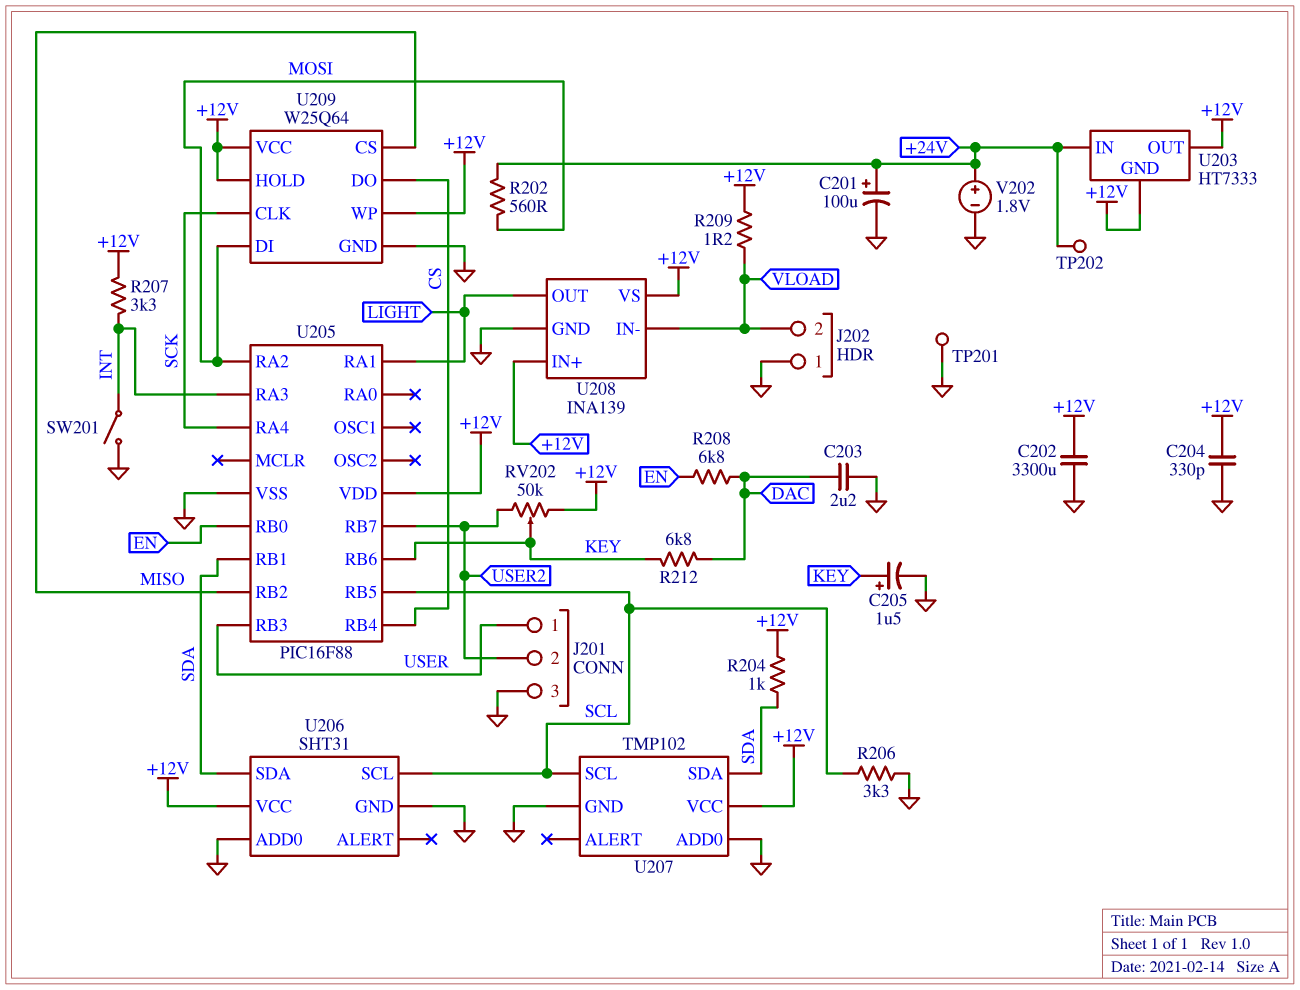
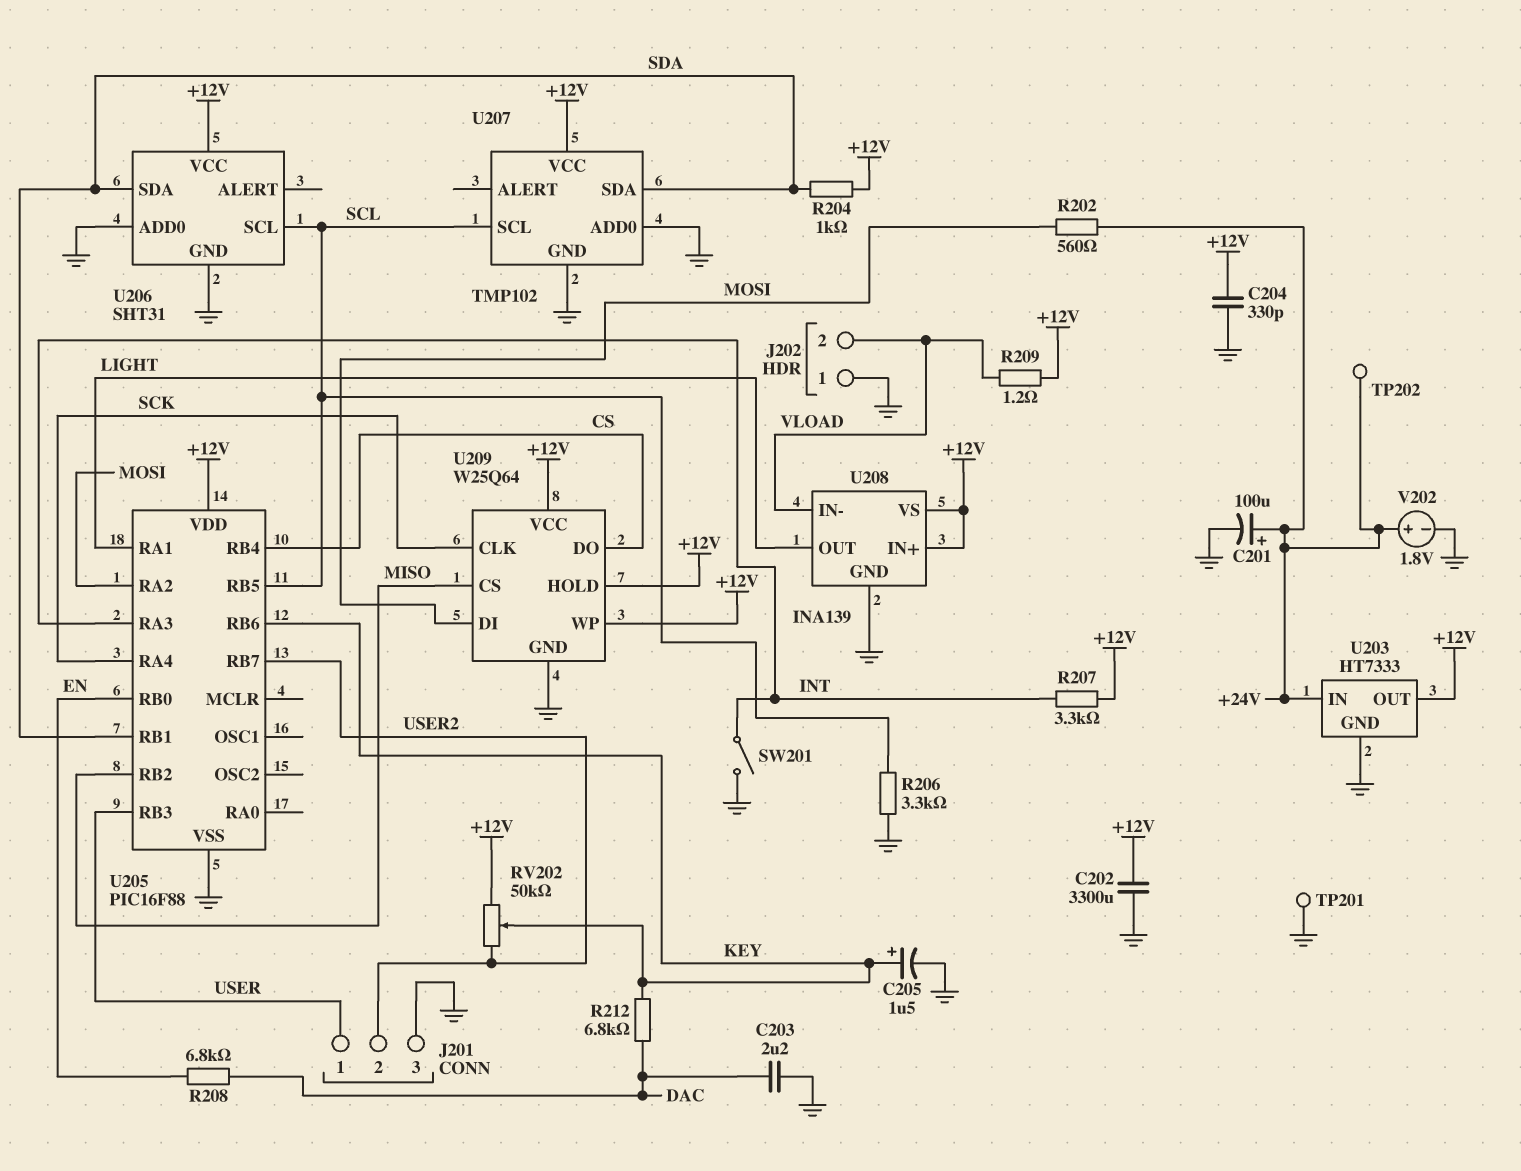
U203 pin GND: +12V -> GND

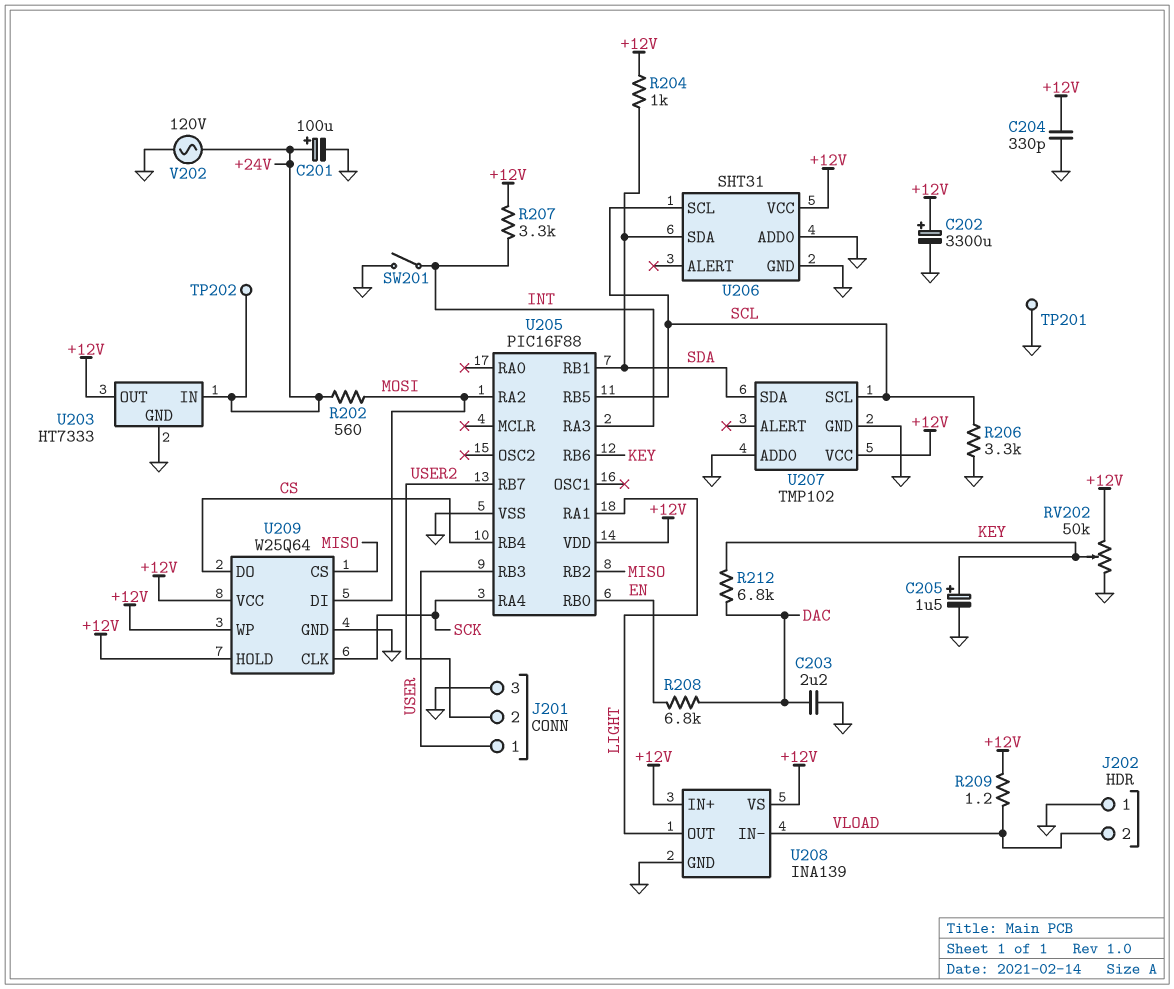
C202: 3300uF (+12V, GND) -> 3300uF (plus +12V, minus GND)
RV202: 50k (+12V, USER2, wiper KEY) -> 50k (+12V, GND, wiper KEY)
V202: 1.8V (plus +24V, minus GND) -> AC 120V (+24V, GND)

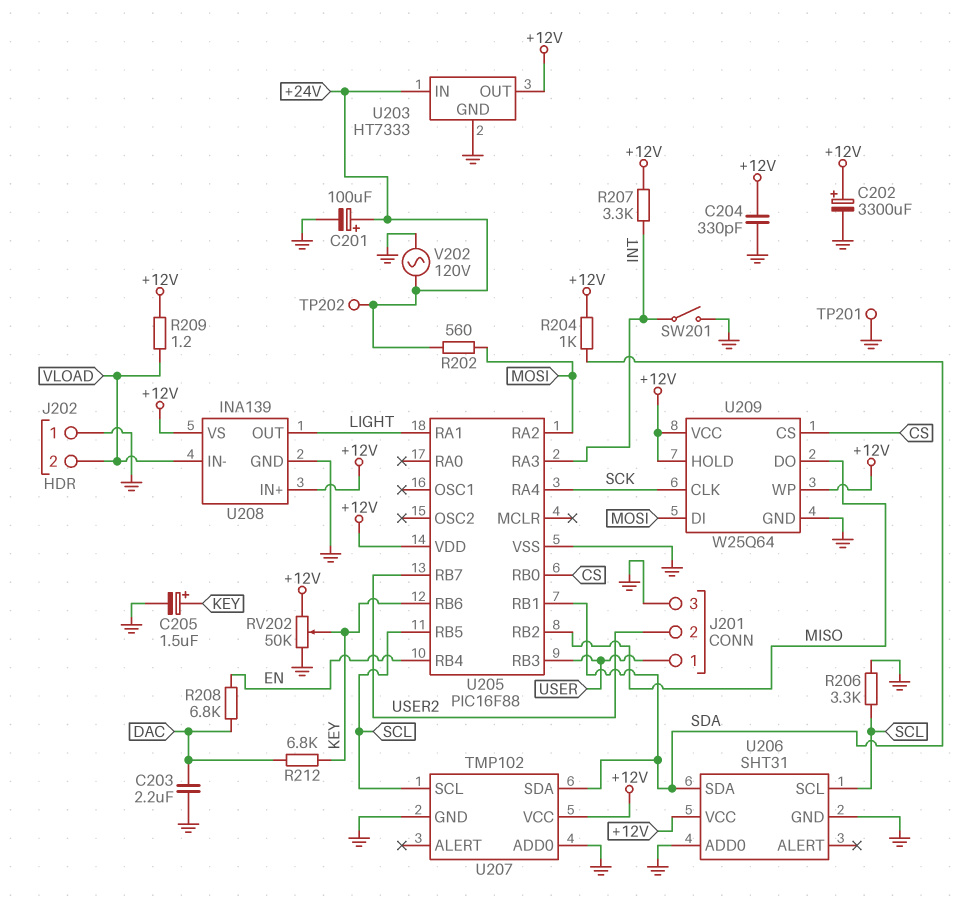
U205 pin RB0: EN -> CS
U205 pin RB4: CS -> EN
U209 pin CS: MISO -> CS
U209 pin DO: CS -> MISO

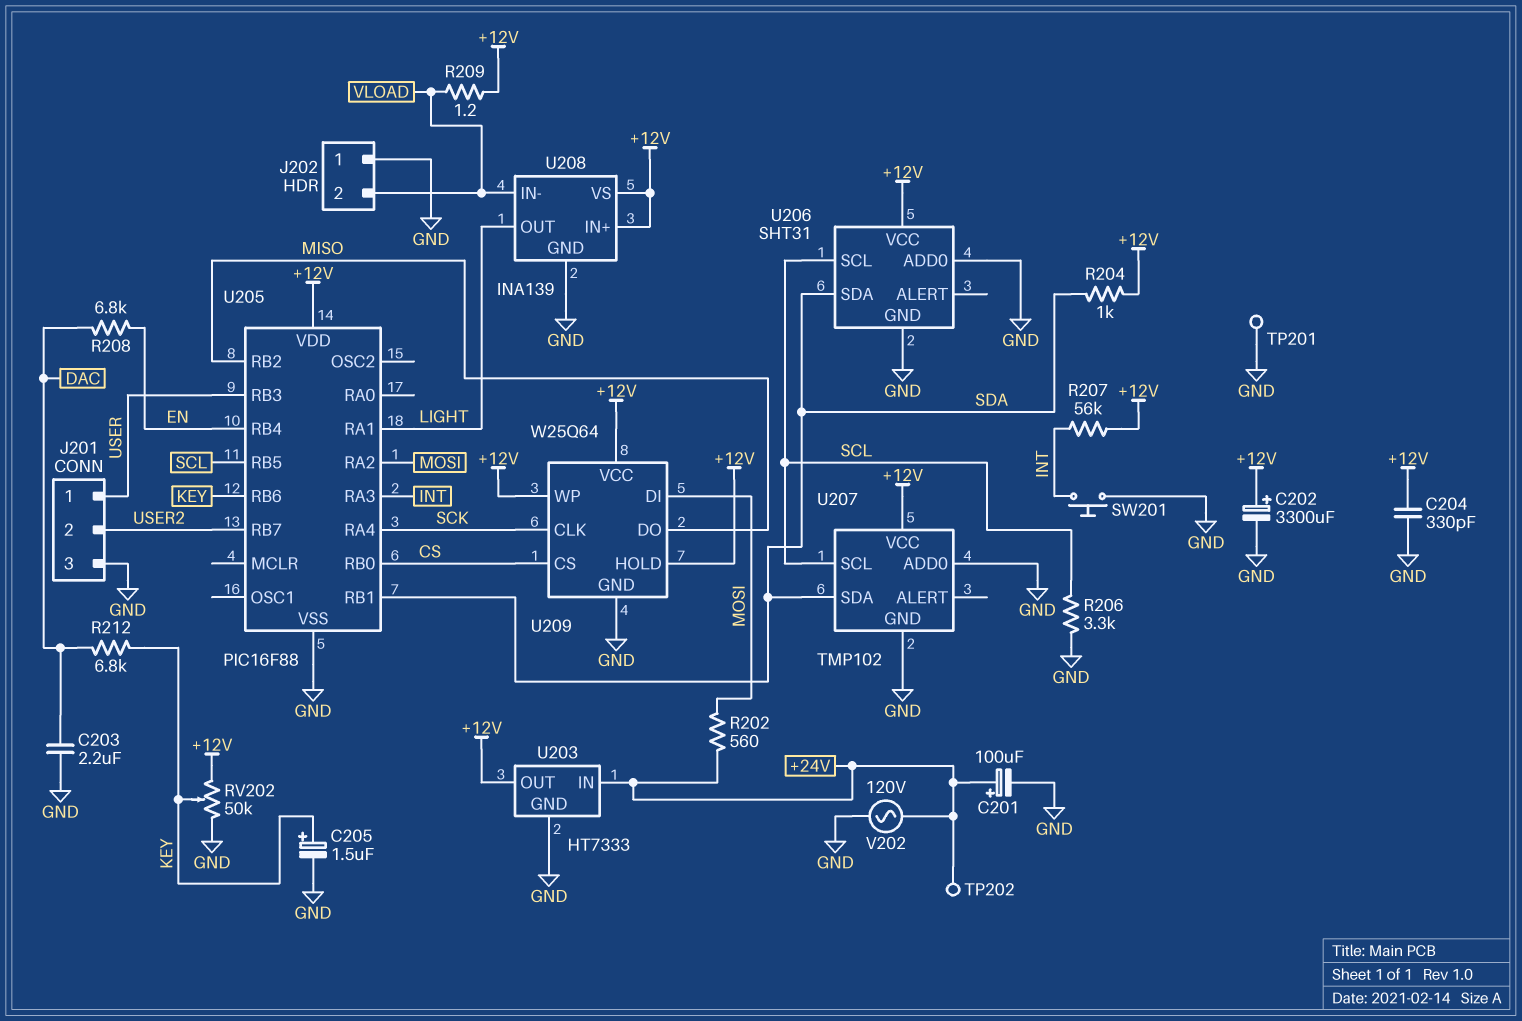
R207: 3.3k (+12V, INT) -> 56k (+12V, INT)
SW201: switch (GND, INT) -> button (GND, INT)

